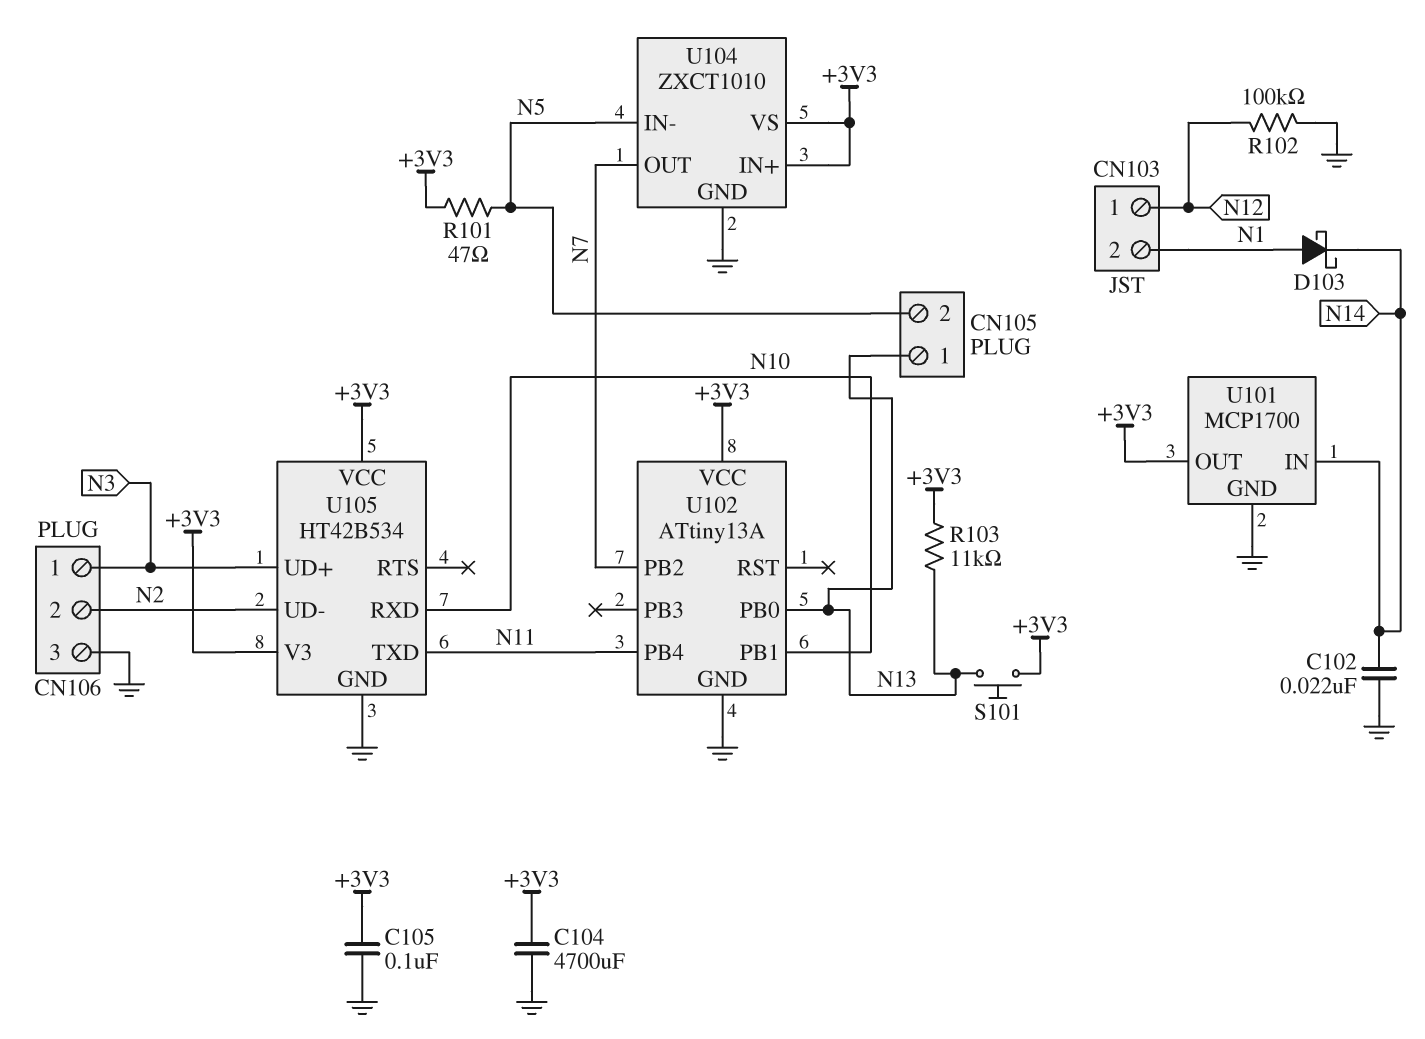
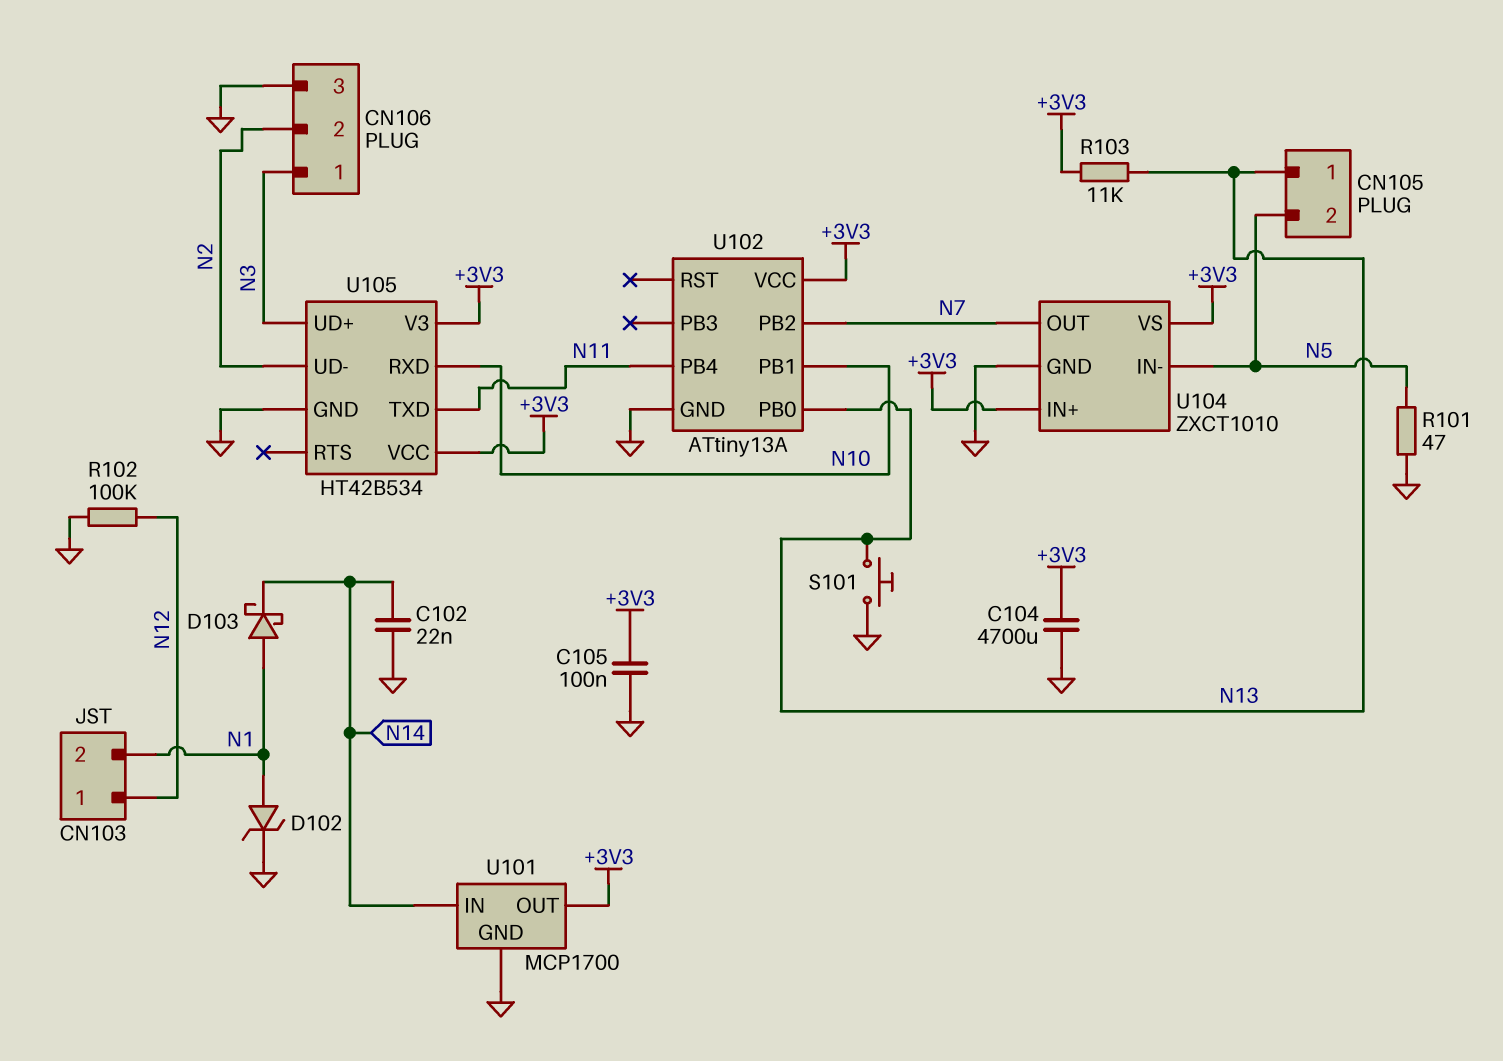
D102: none -> zener (A N1, K GND)
R101: 47 (+3V3, N5) -> 47 (GND, N5)
S101: button (+3V3, N13) -> button (GND, N13)

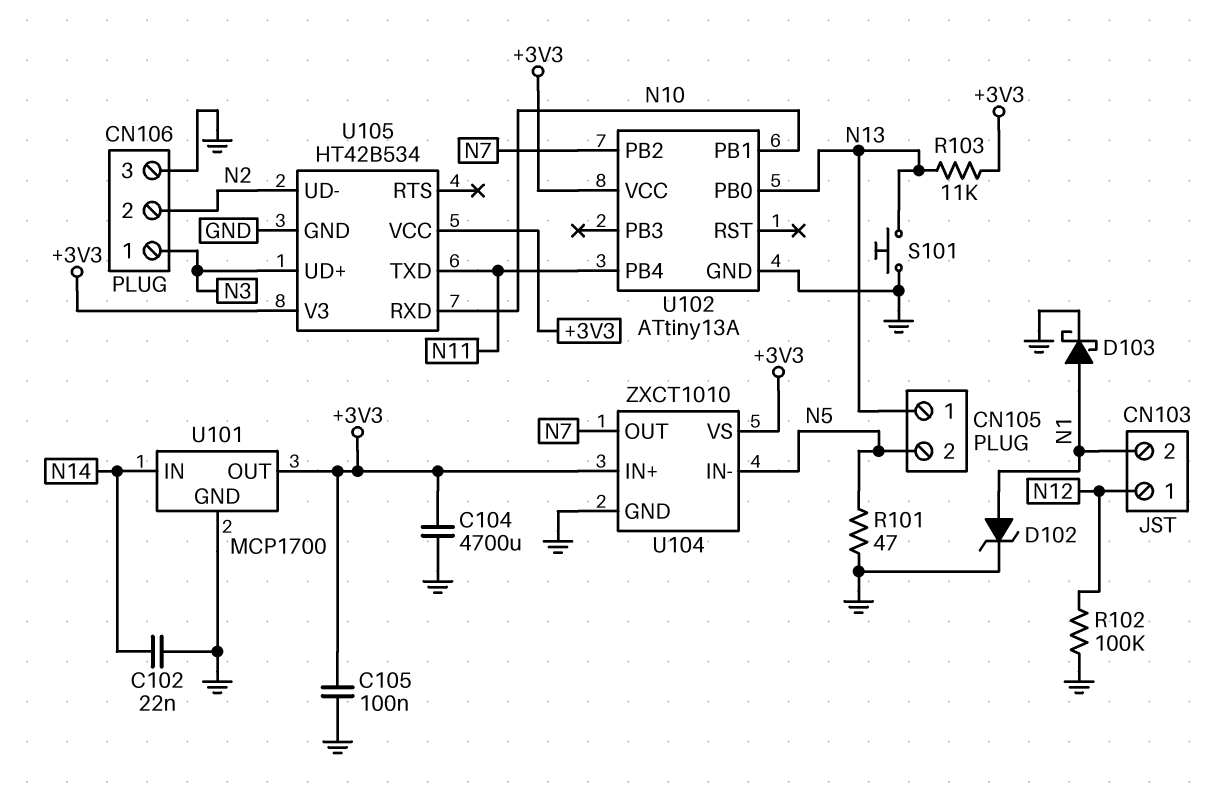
D103: schottky (A N1, K N14) -> schottky (A N1, K GND)

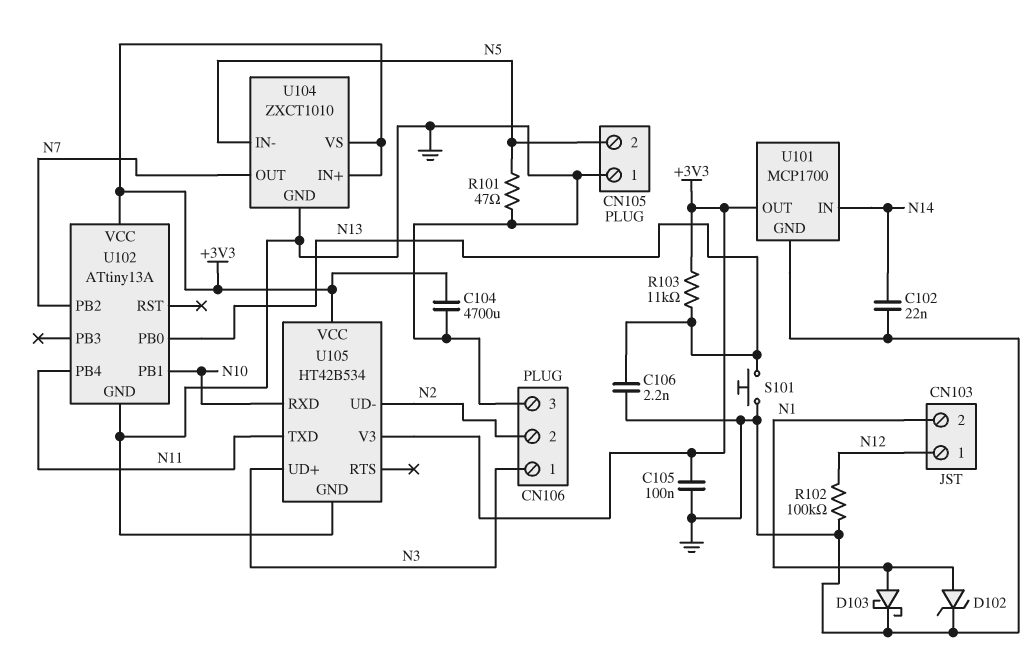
C106: none -> 2.2nF (GND, N13)
CN105 pin 1: N13 -> GND

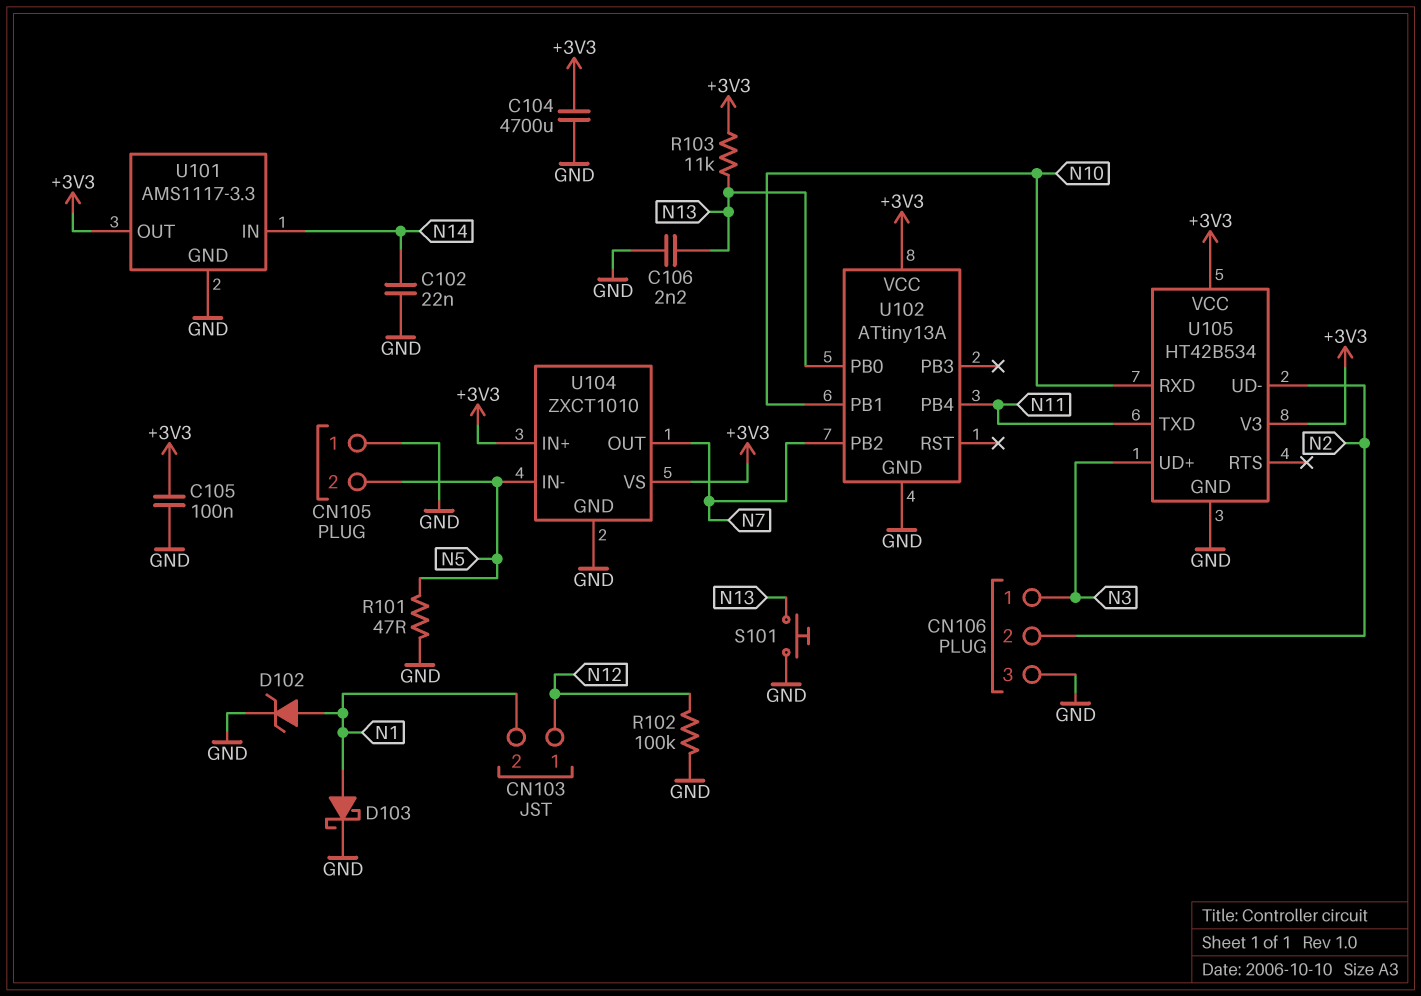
U101: MCP1700 -> AMS1117-3.3

